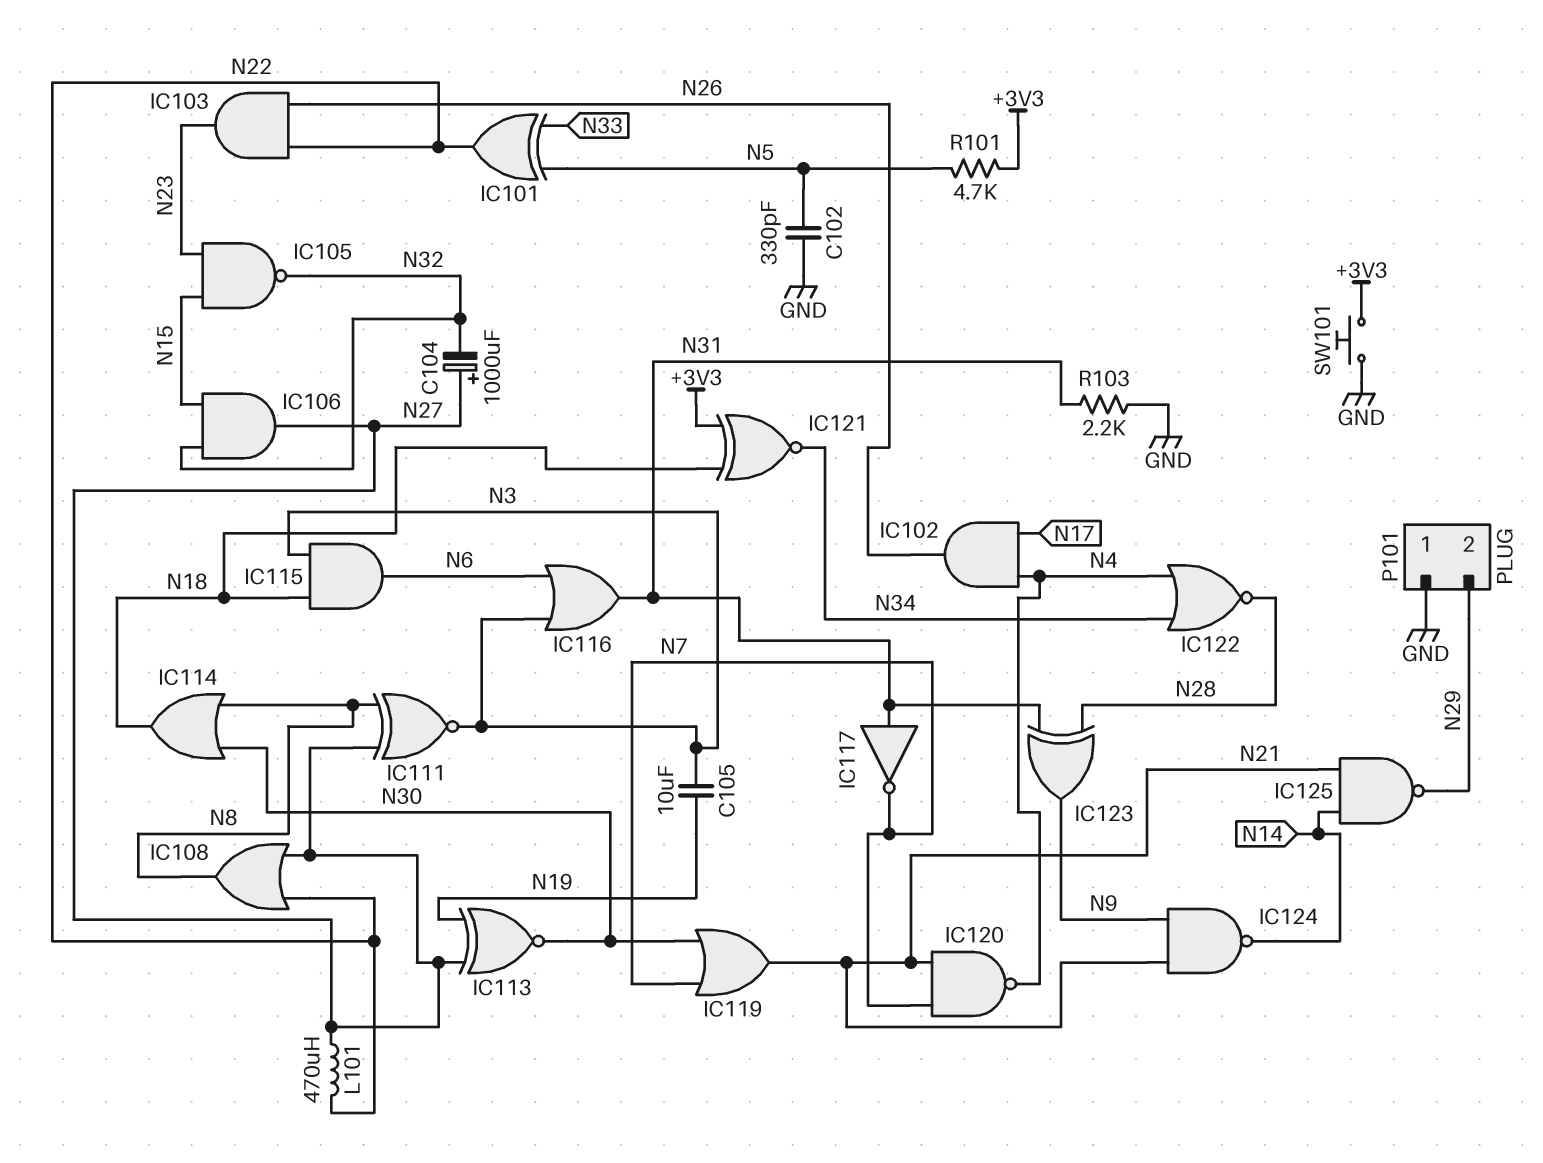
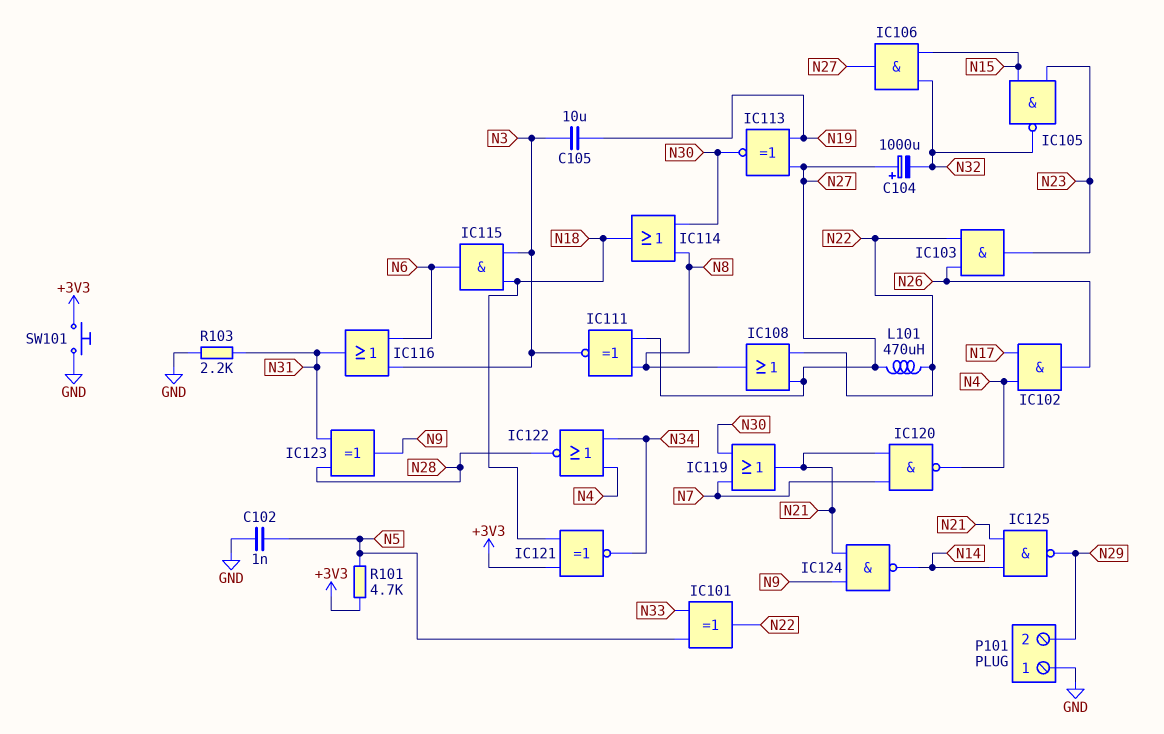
C102: 330pF (GND, N5) -> 1nF (GND, N5)
IC117: NOT (in N31, out N7) -> none

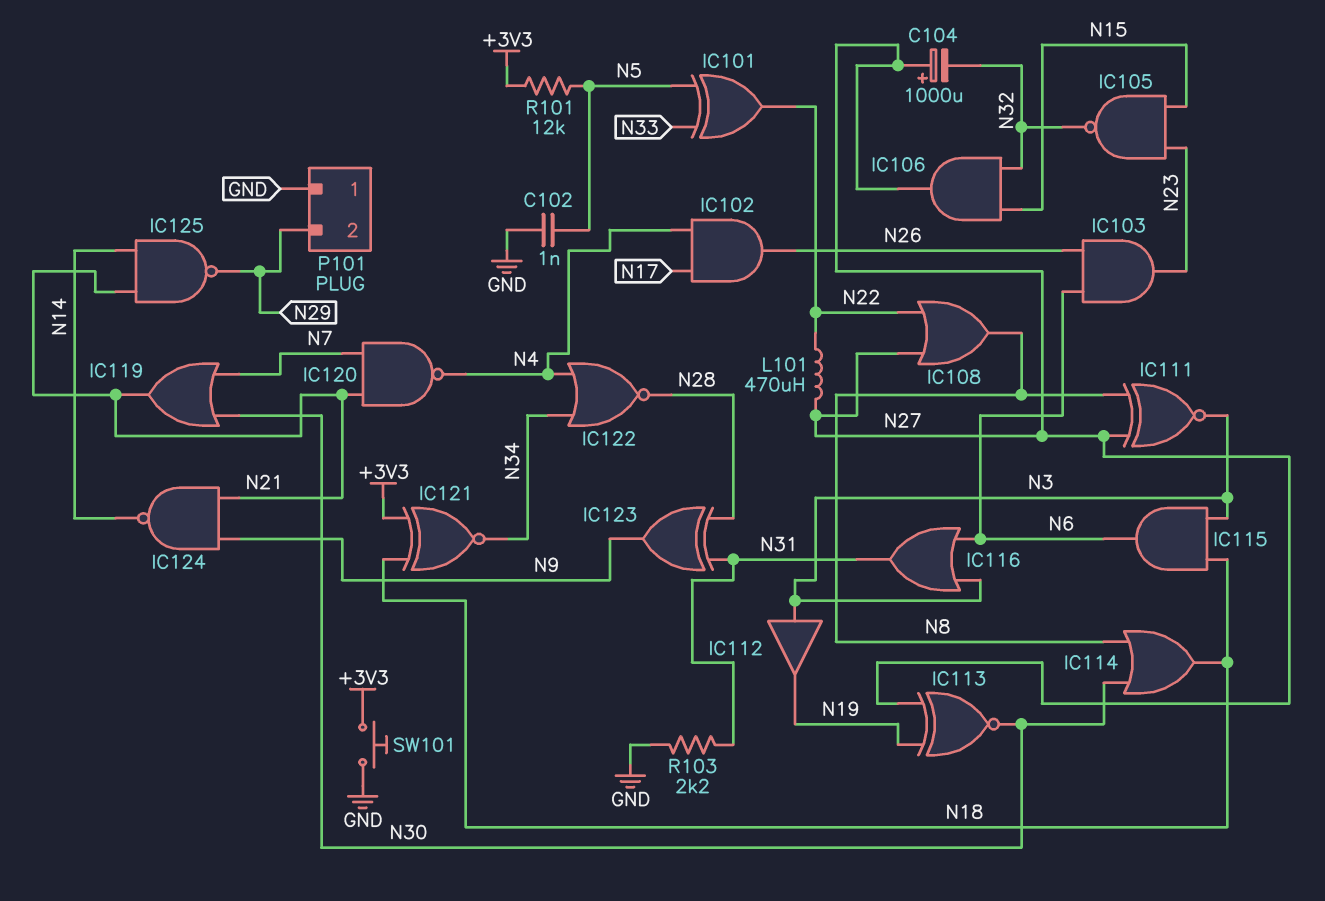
C105: 10uF (N3, N19) -> none
IC103: AND (in N22, in N26, out N23) -> AND (in N6, in N26, out N23)
IC112: none -> buffer (in N3, out N19)
R101: 4.7k (+3V3, N5) -> 12k (+3V3, N5)

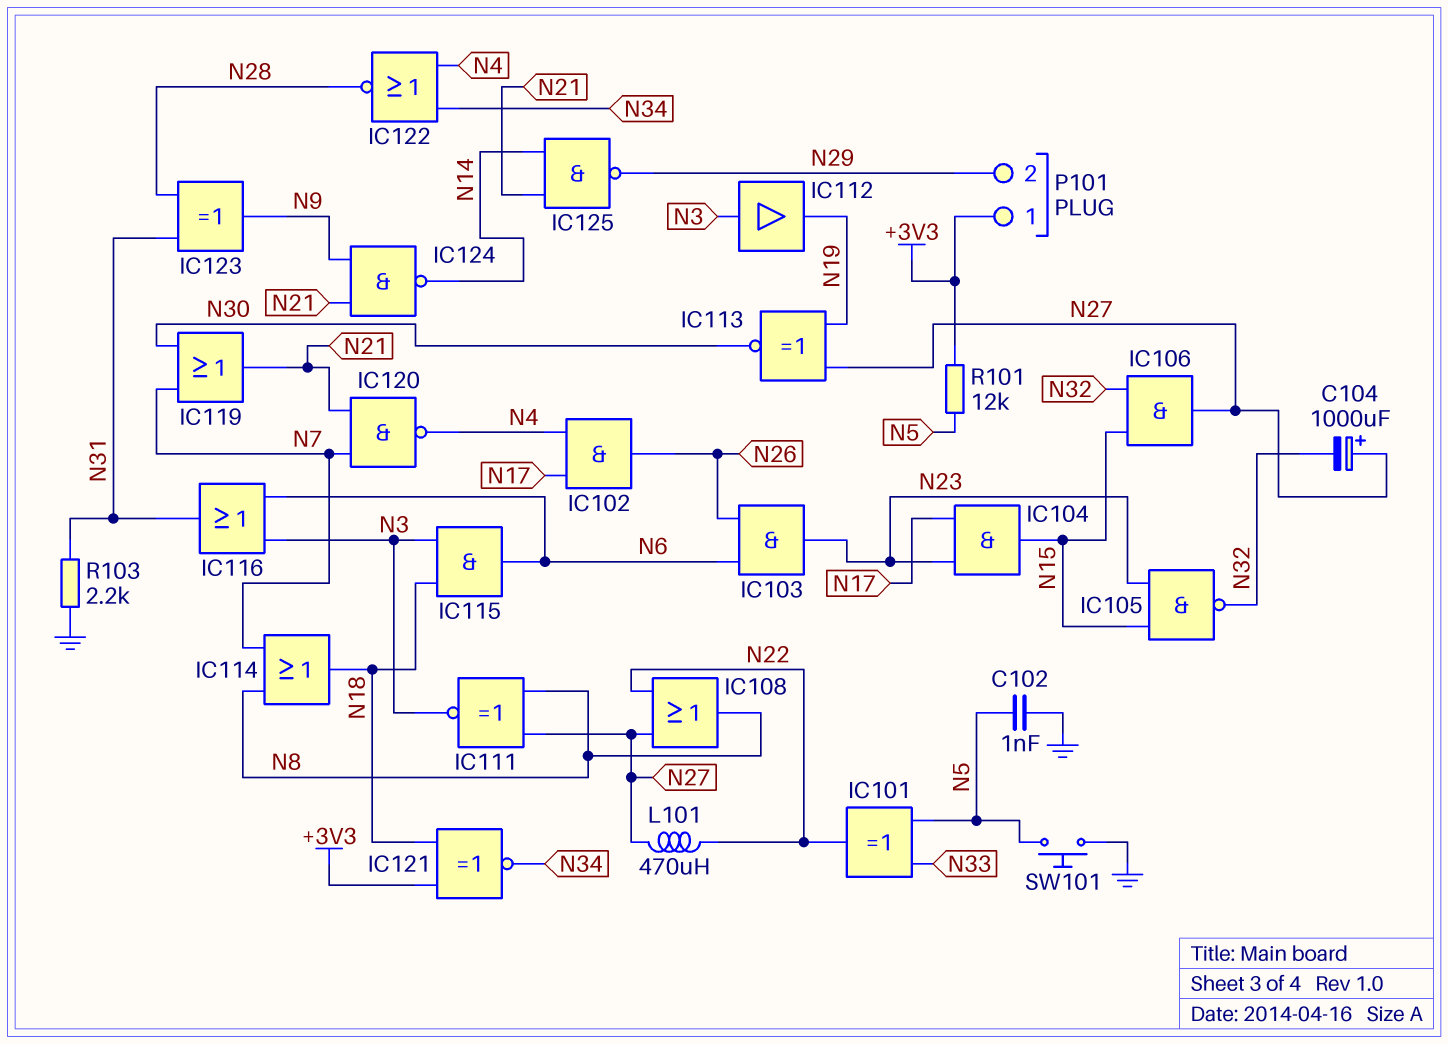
IC104: none -> AND (in N17, in N23, out N15)
IC114: OR (in N8, in N30, out N18) -> OR (in N7, in N8, out N18)
P101 pin 1: GND -> +3V3
SW101: button (+3V3, GND) -> button (GND, N5)

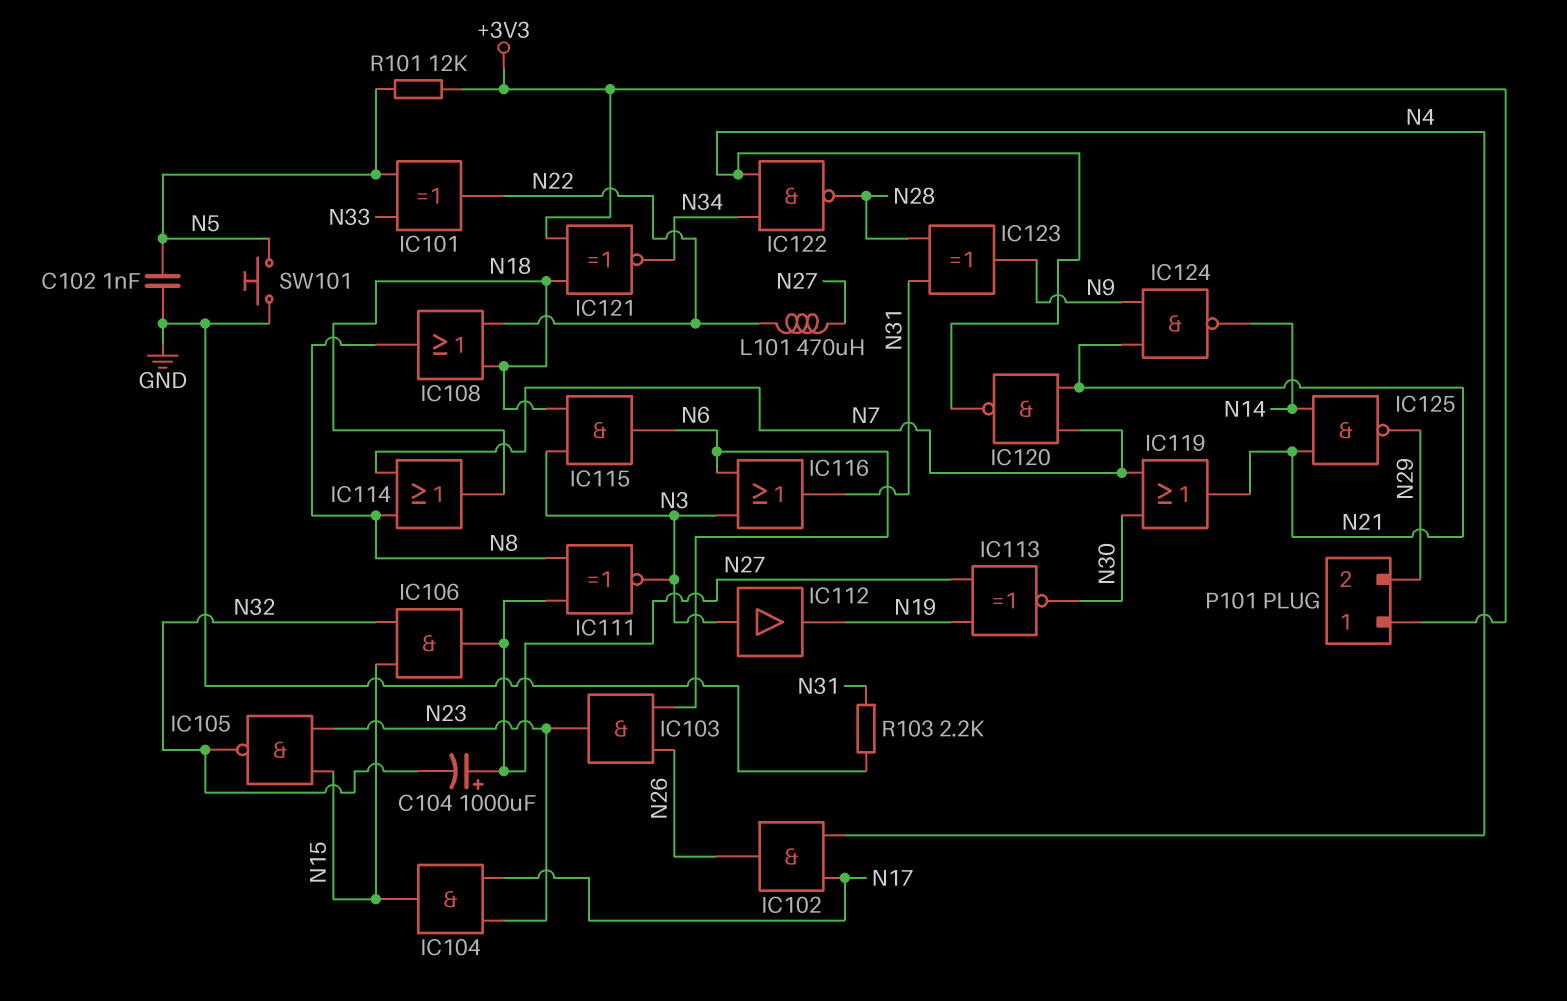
IC108: OR (in N22, in N27, out N8) -> OR (in N18, in N22, out N8)
IC122: NOR (in N4, in N34, out N28) -> NAND (in N4, in N34, out N28)

